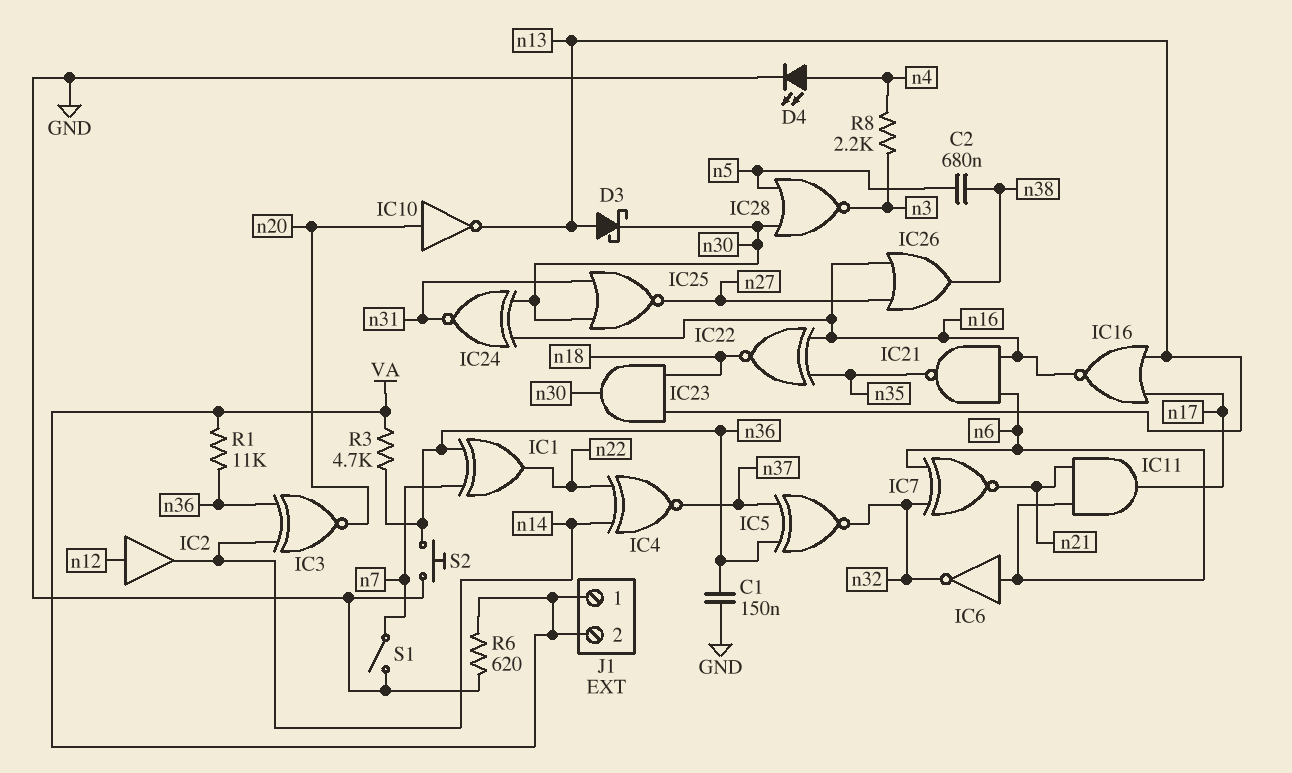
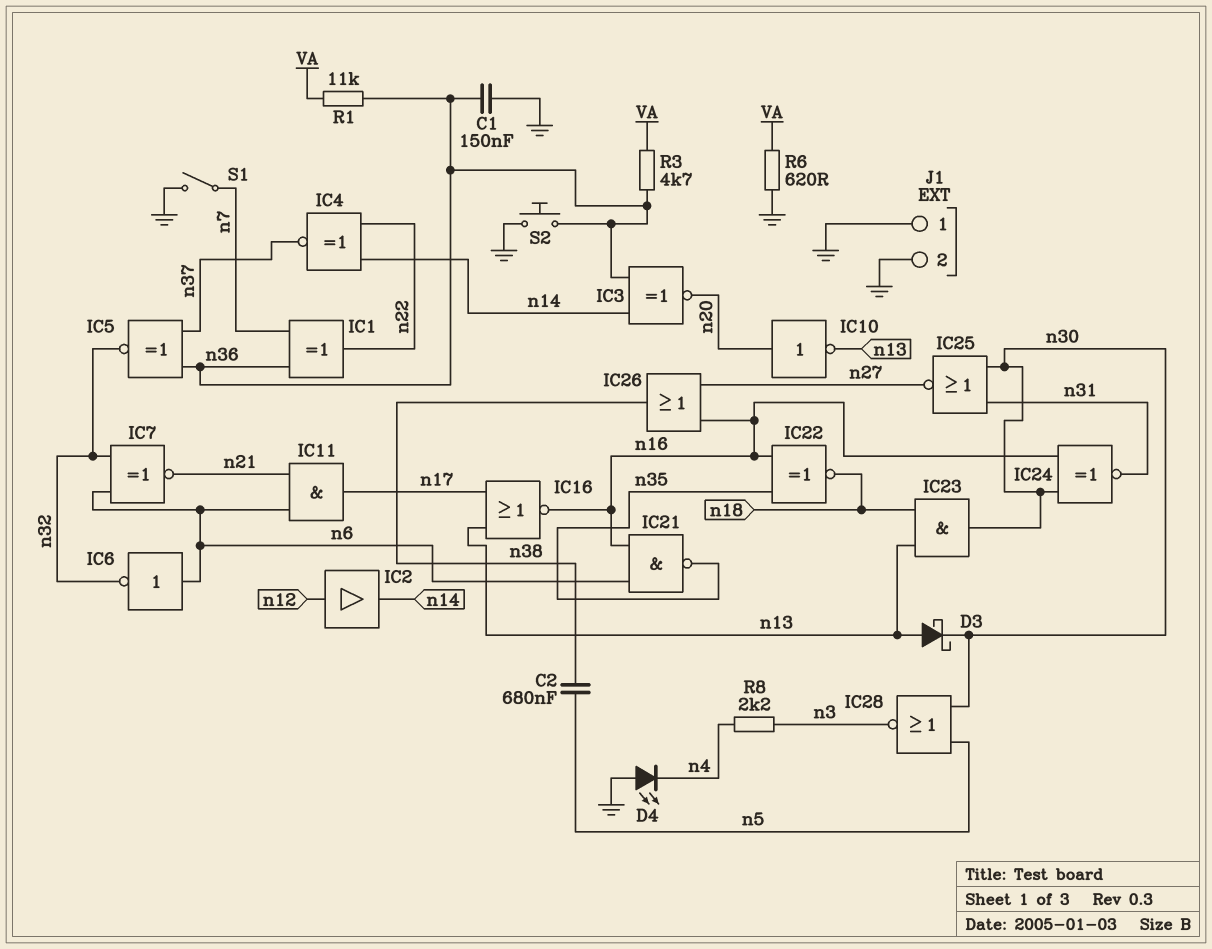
D4: LED (A n4, K GND) -> LED (A GND, K n4)
J1 pin 1: VA -> GND
J1 pin 2: VA -> GND

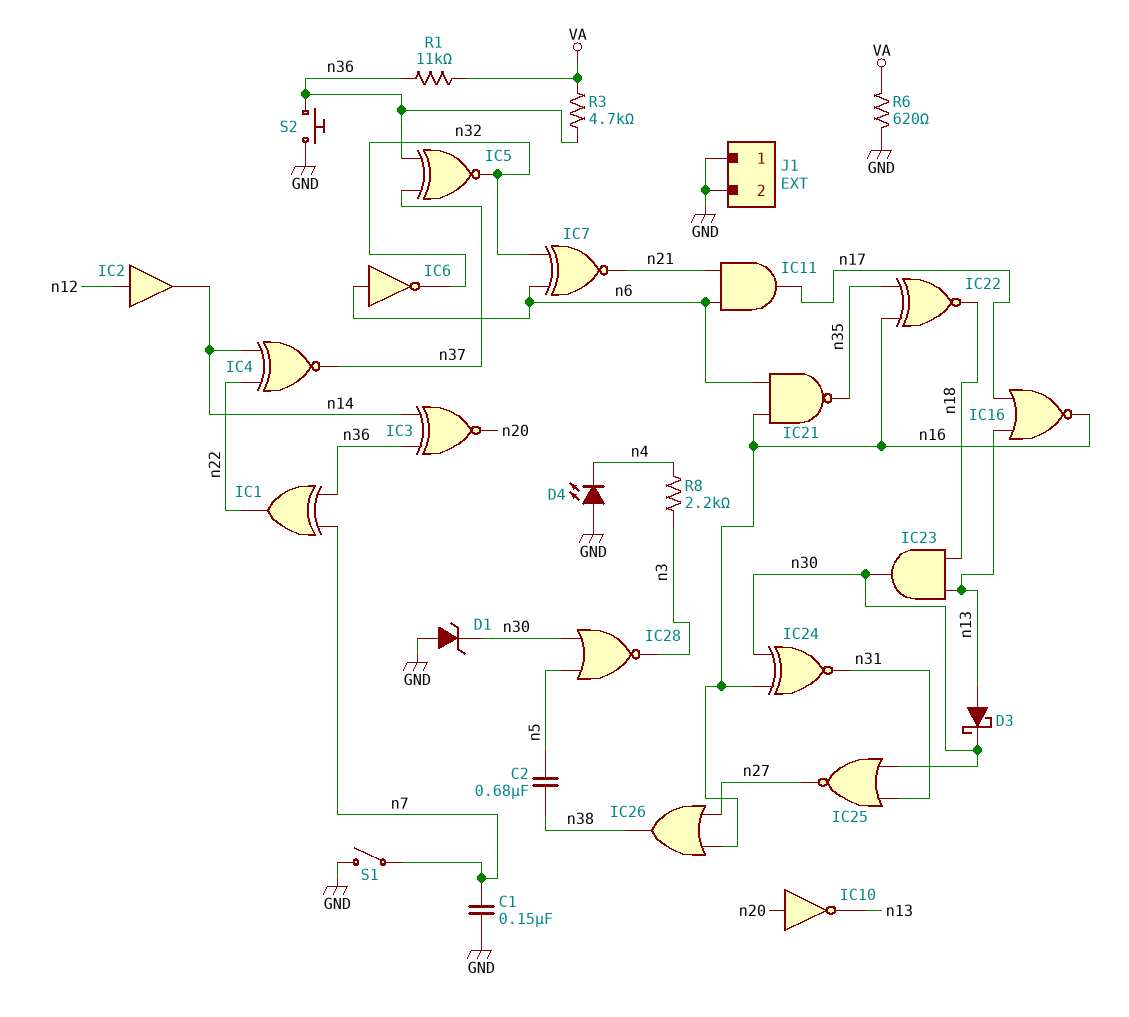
C1: 150nF (GND, n36) -> 150nF (GND, n7)
D1: none -> zener (A GND, K n30)

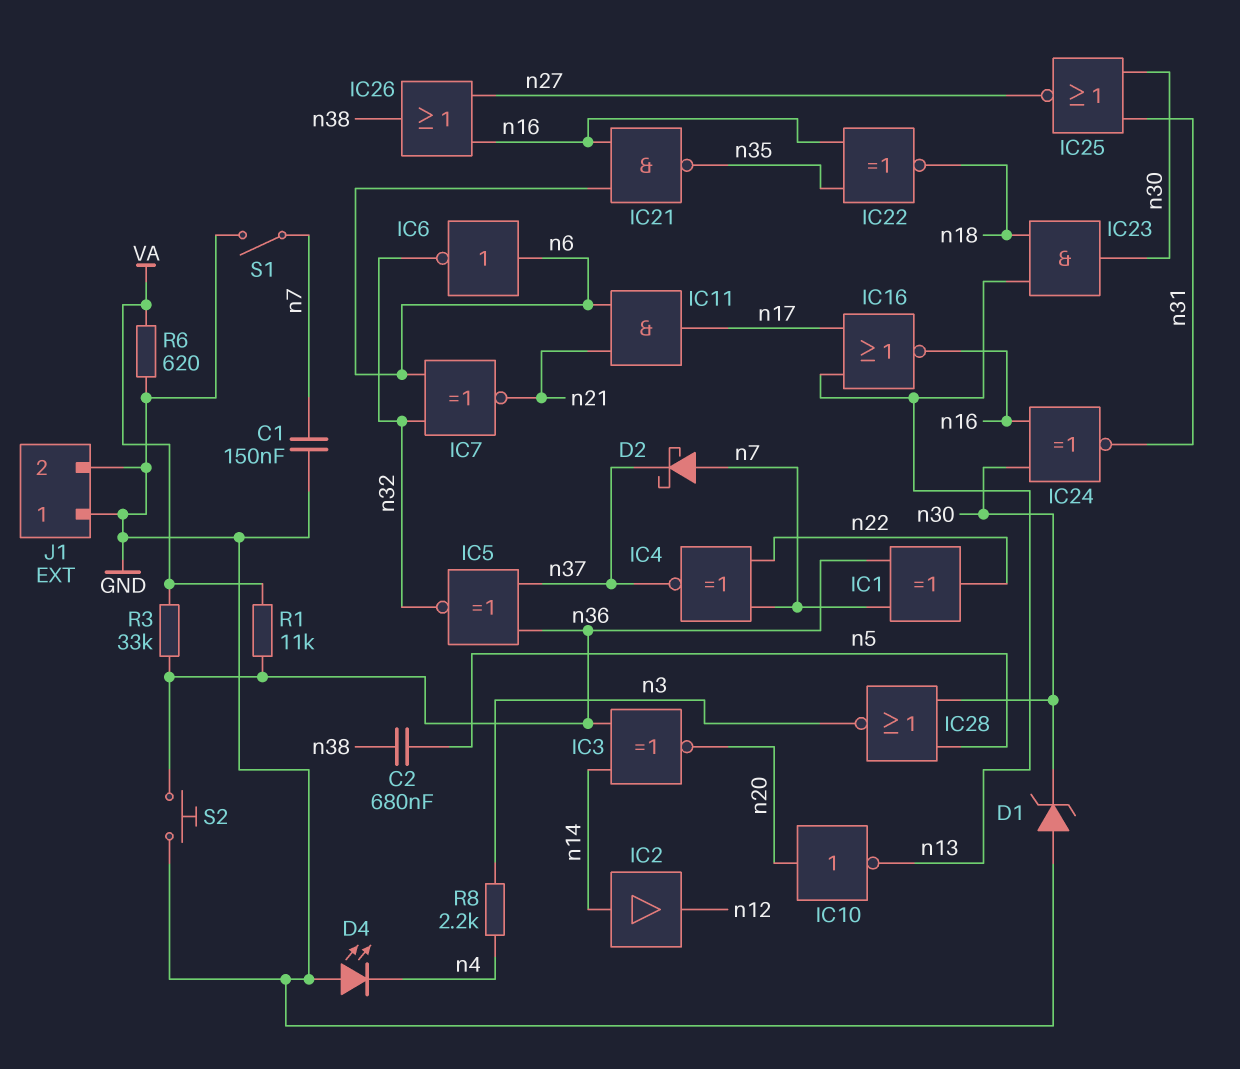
D2: none -> schottky (A n7, K n37)
D3: schottky (A n13, K n30) -> none
IC2: buffer (in n12, out n14) -> buffer (in n14, out n12)
IC4: XNOR (in n14, in n22, out n37) -> XNOR (in n7, in n22, out n37)
R3: 4.7k (VA, n36) -> 33k (VA, n36)

